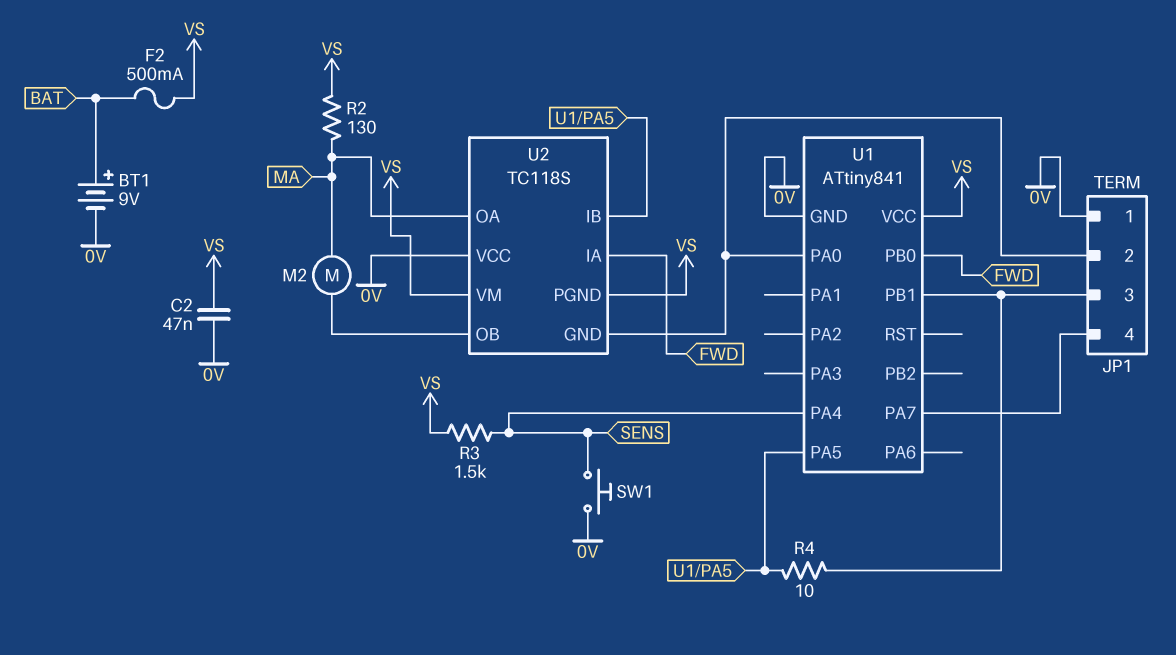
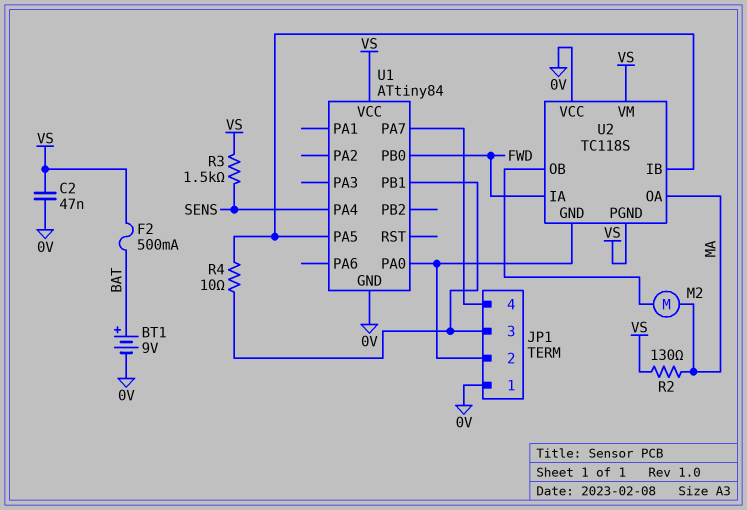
SW1: button (0V, SENS) -> none
U1: ATtiny841 -> ATtiny84

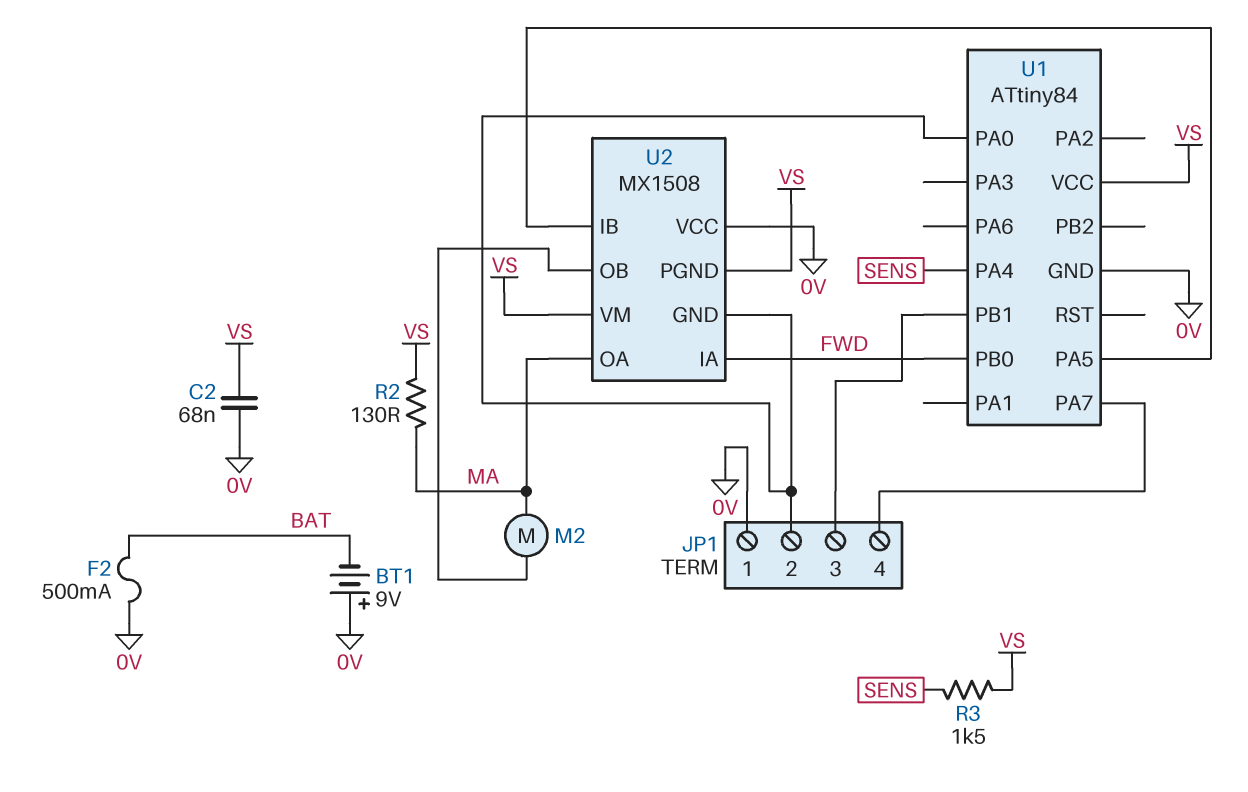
BT1: 9V (plus BAT, minus 0V) -> 9V (plus 0V, minus BAT)
C2: 47nF (0V, VS) -> 68nF (0V, VS)
F2: 500mA (BAT, VS) -> 500mA (0V, BAT)
R4: 10 (JP1/3, U1/PA5) -> none
U2: TC118S -> MX1508

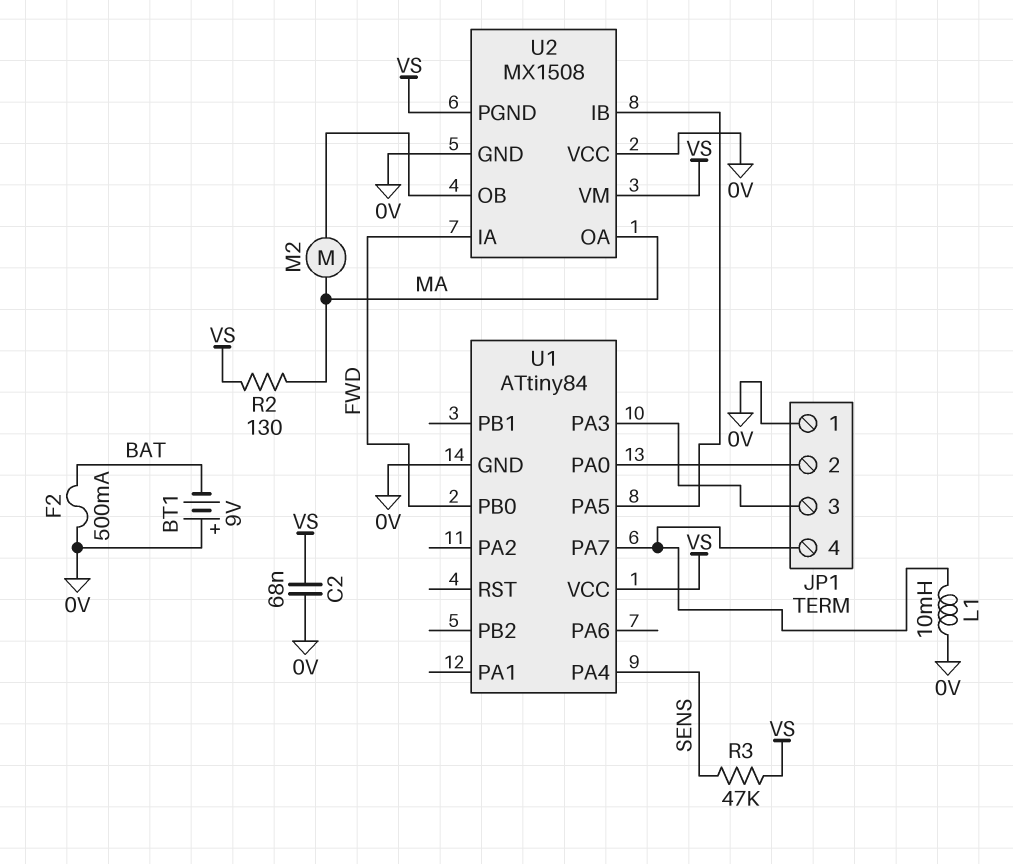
L1: none -> 10mH (0V, JP1/4)
R3: 1.5k (SENS, VS) -> 47k (SENS, VS)
U1 pin PA3: none -> JP1/3
U1 pin PB1: JP1/3 -> none
U2 pin GND: JP1/2 -> 0V

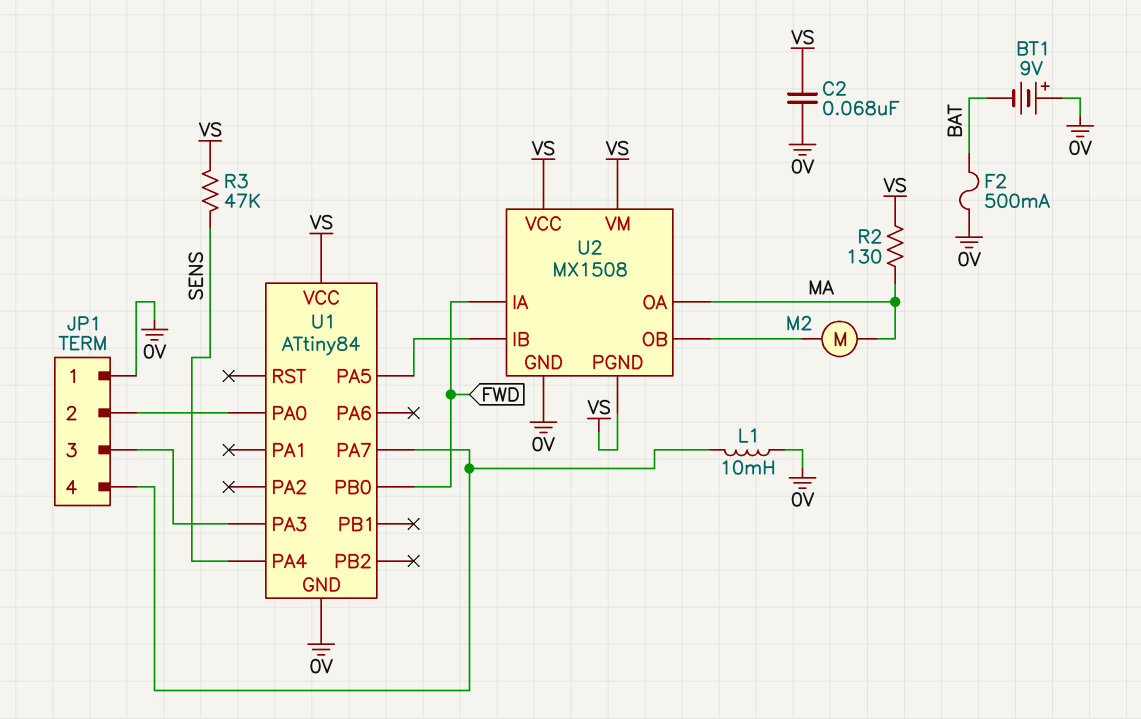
U2 pin VCC: 0V -> VS

